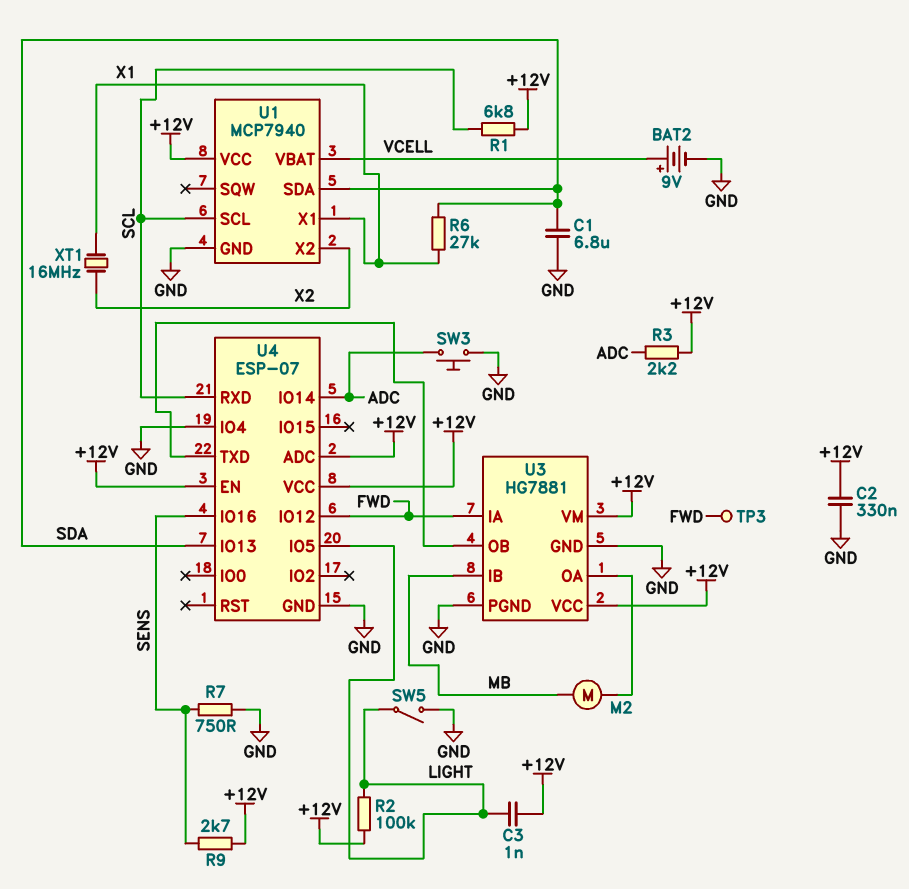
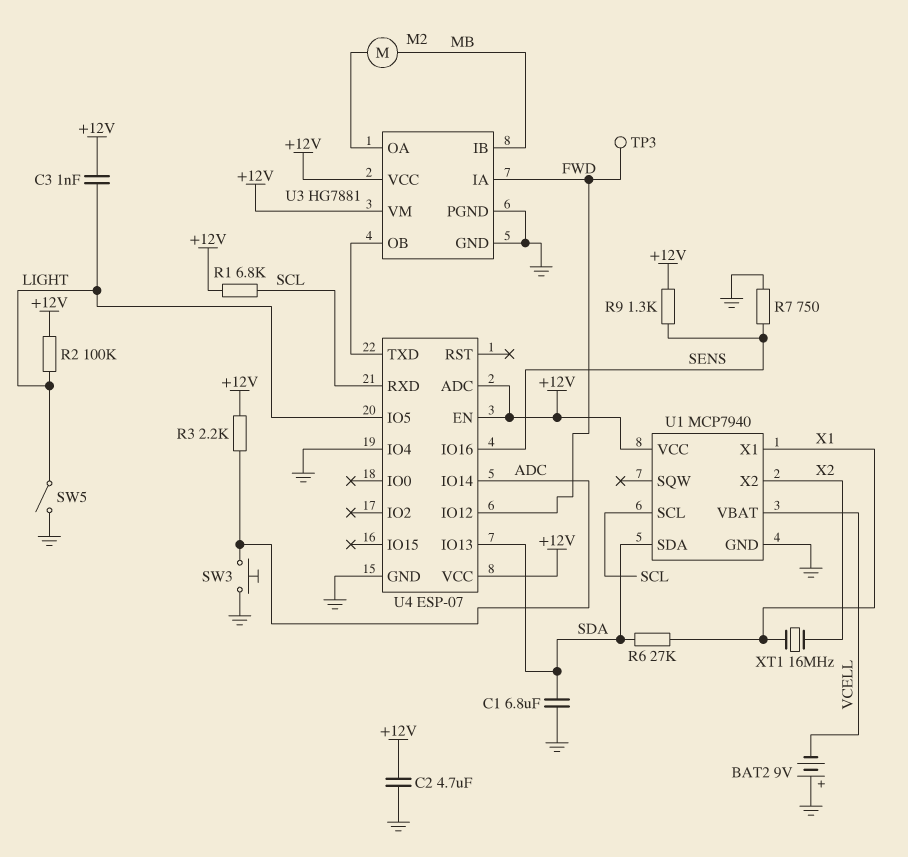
BAT2: 9V (plus VCELL, minus GND) -> 9V (plus GND, minus VCELL)
C2: 330nF (+12V, GND) -> 4.7uF (+12V, GND)
R9: 2.7k (+12V, SENS) -> 1.3k (+12V, SENS)

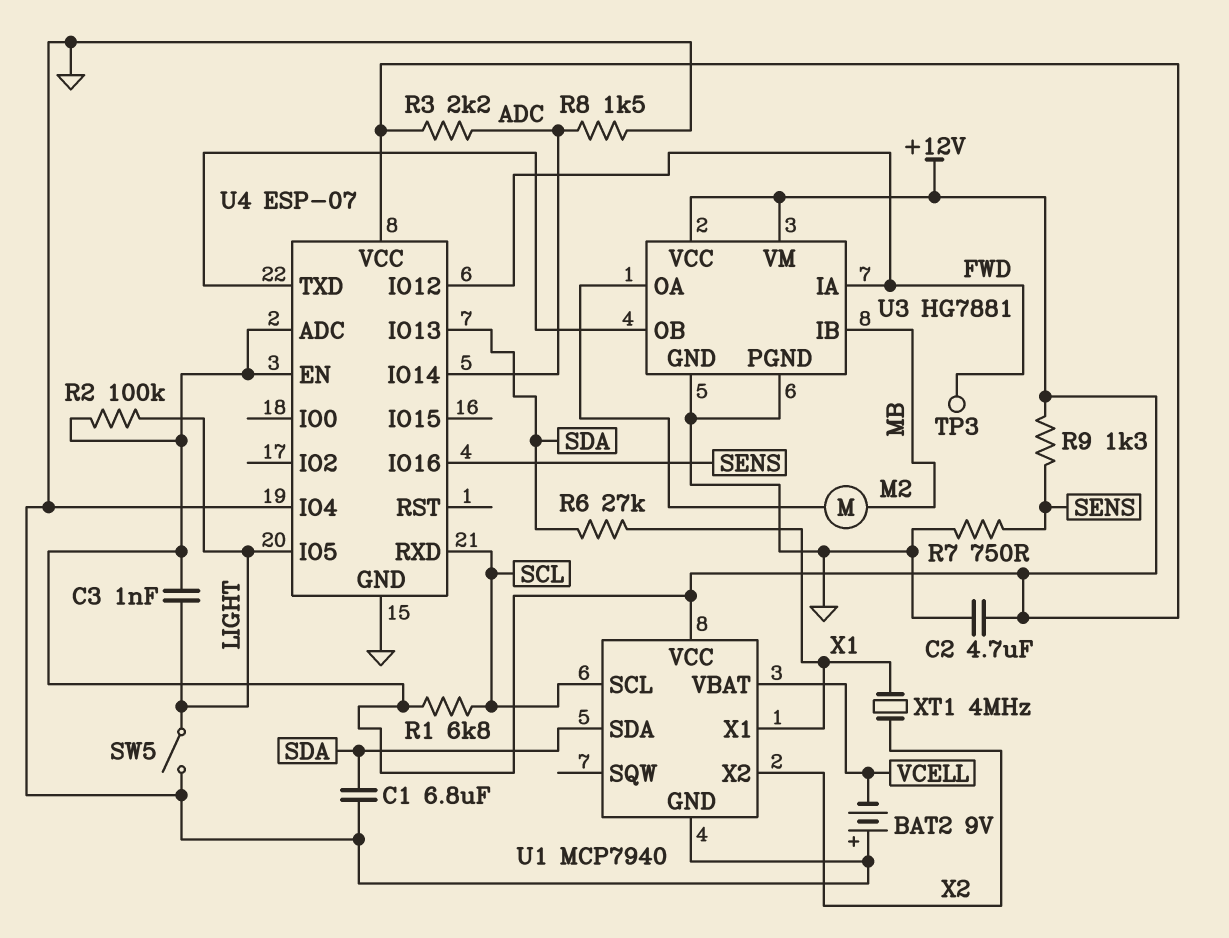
R8: none -> 1.5k (ADC, GND)
SW3: button (ADC, GND) -> none
XT1: 16MHz (X1, X2) -> 4MHz (X1, X2)

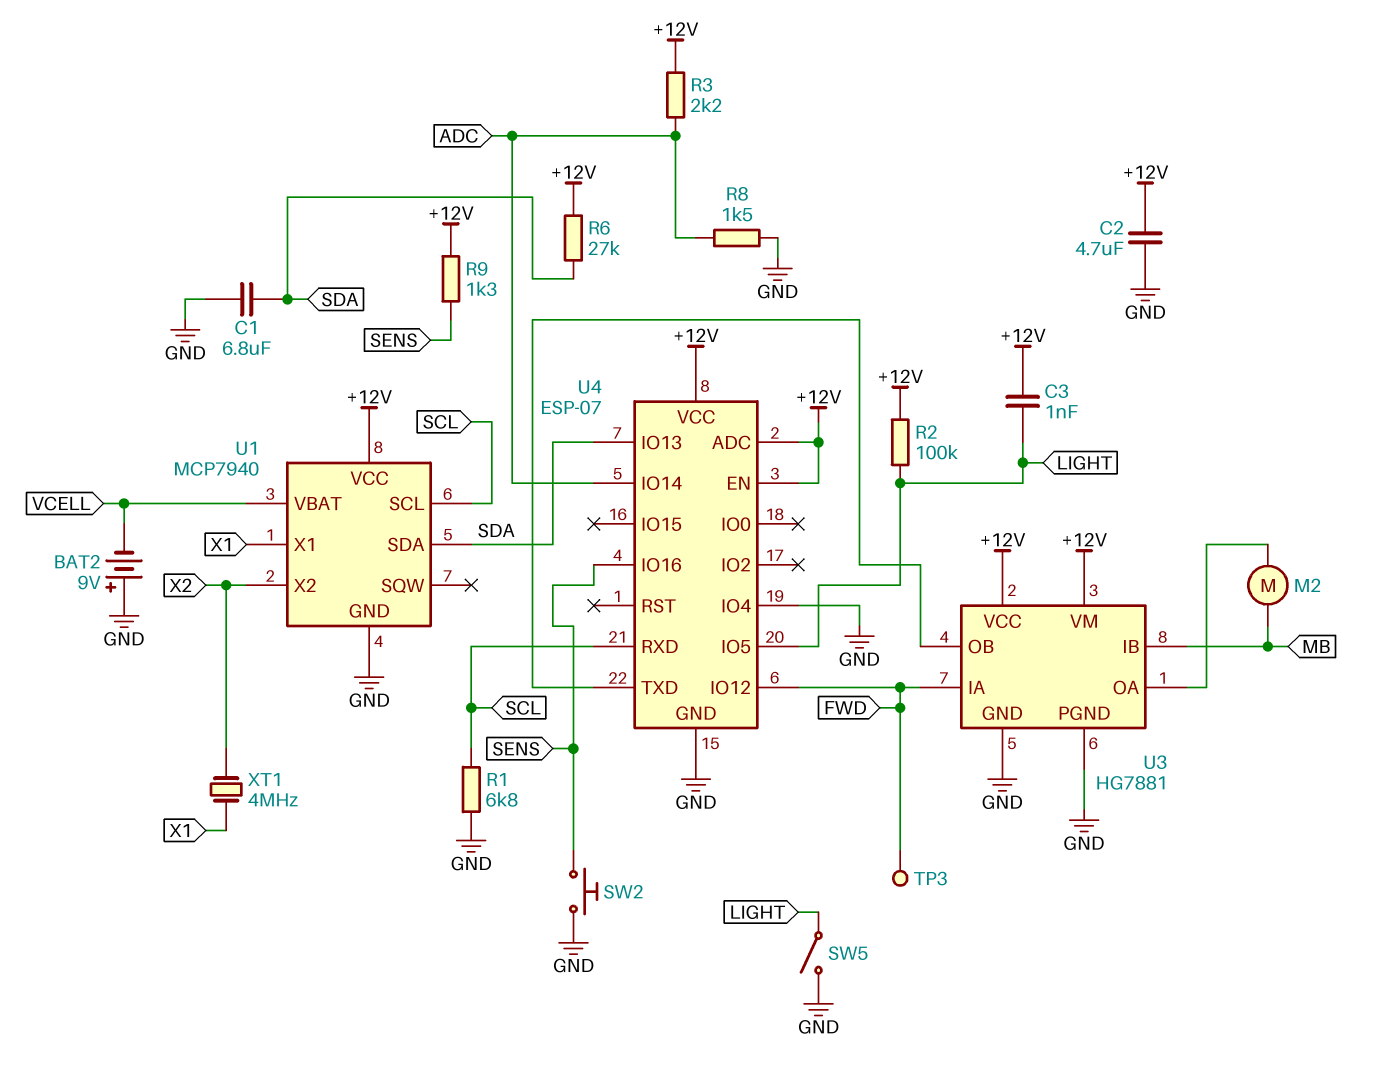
R1: 6.8k (+12V, SCL) -> 6.8k (GND, SCL)
R6: 27k (SDA, X1) -> 27k (+12V, SDA)
R7: 750 (GND, SENS) -> none
SW2: none -> button (GND, SENS)

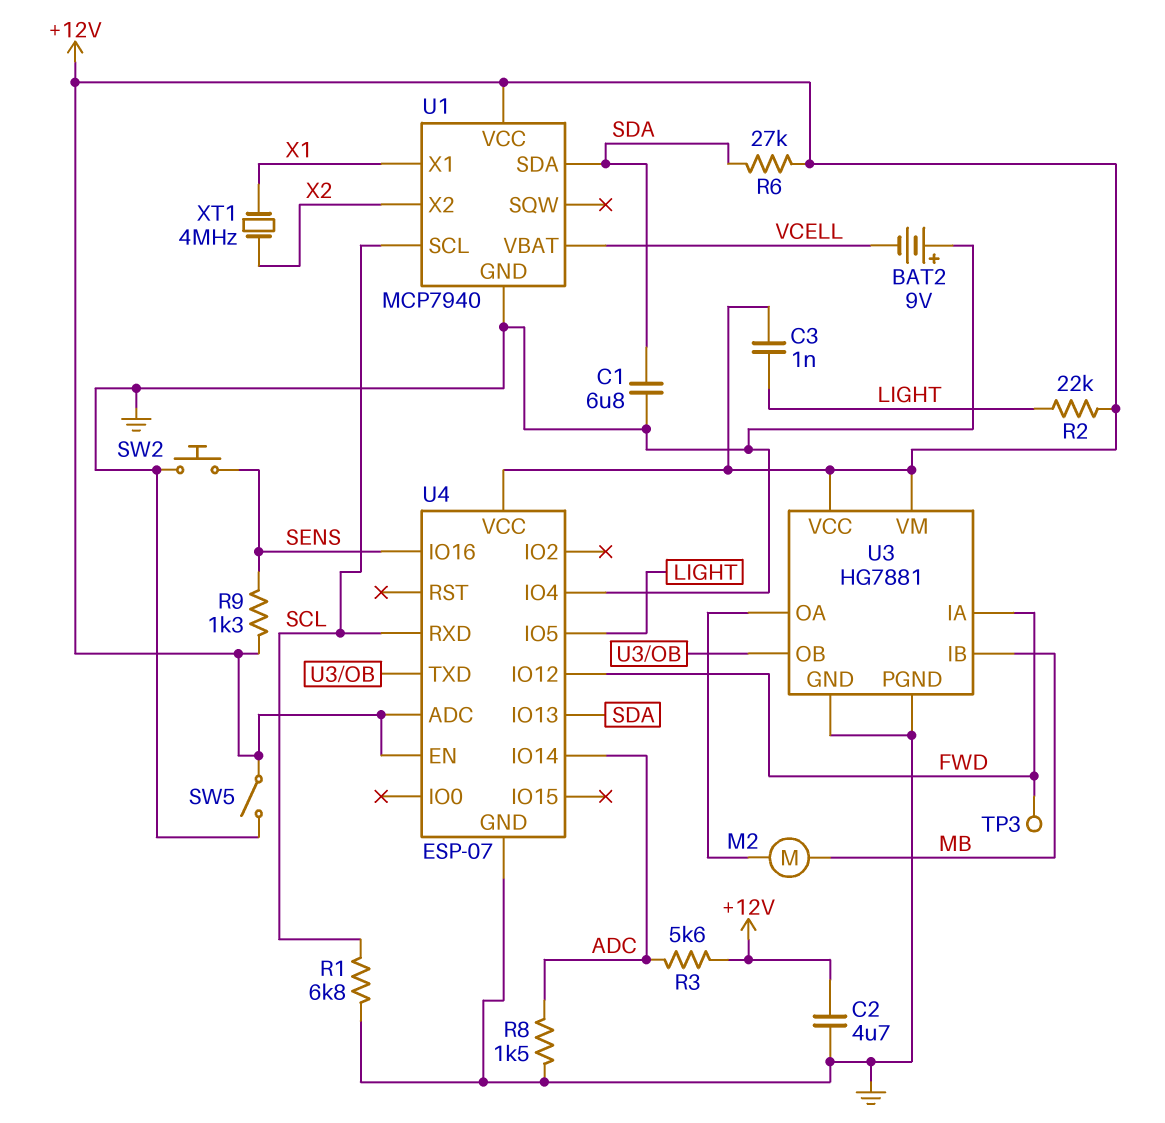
R2: 100k (+12V, LIGHT) -> 22k (+12V, LIGHT)
R3: 2.2k (+12V, ADC) -> 5.6k (+12V, ADC)
SW5: switch (GND, LIGHT) -> switch (+12V, GND)

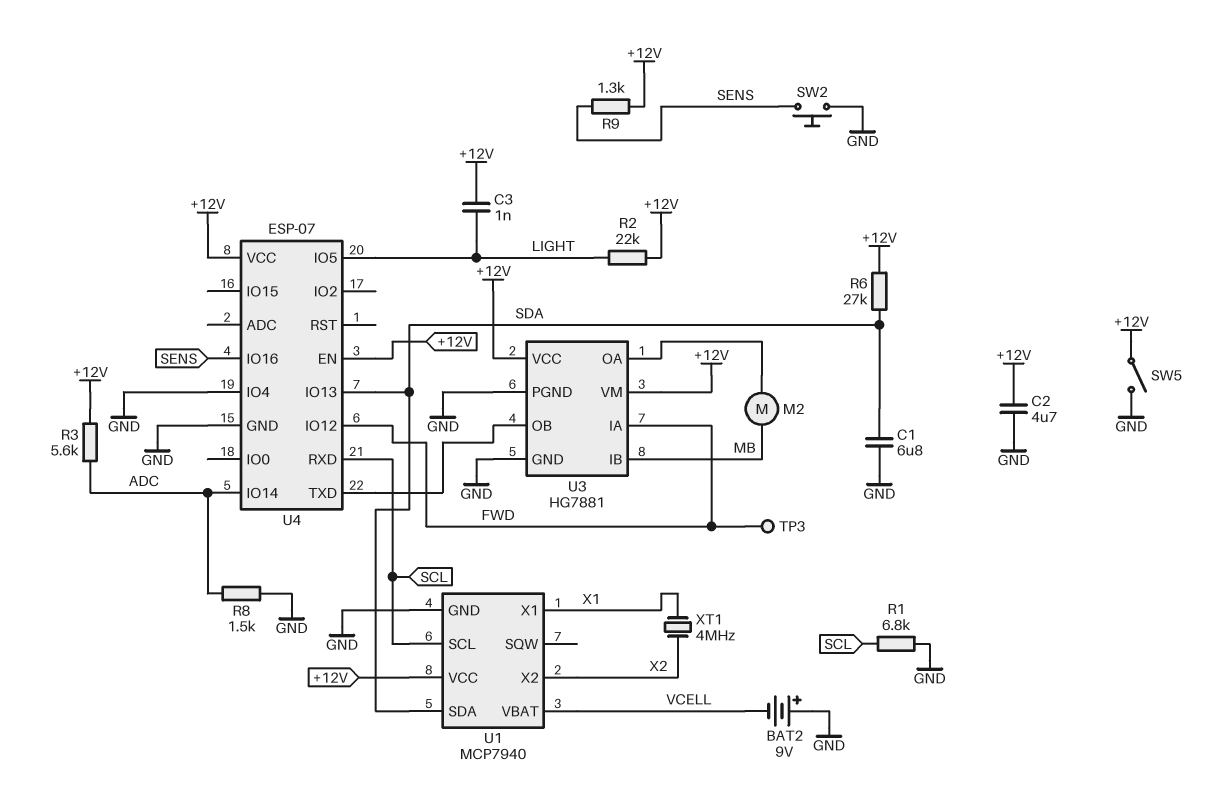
U4 pin ADC: +12V -> none

